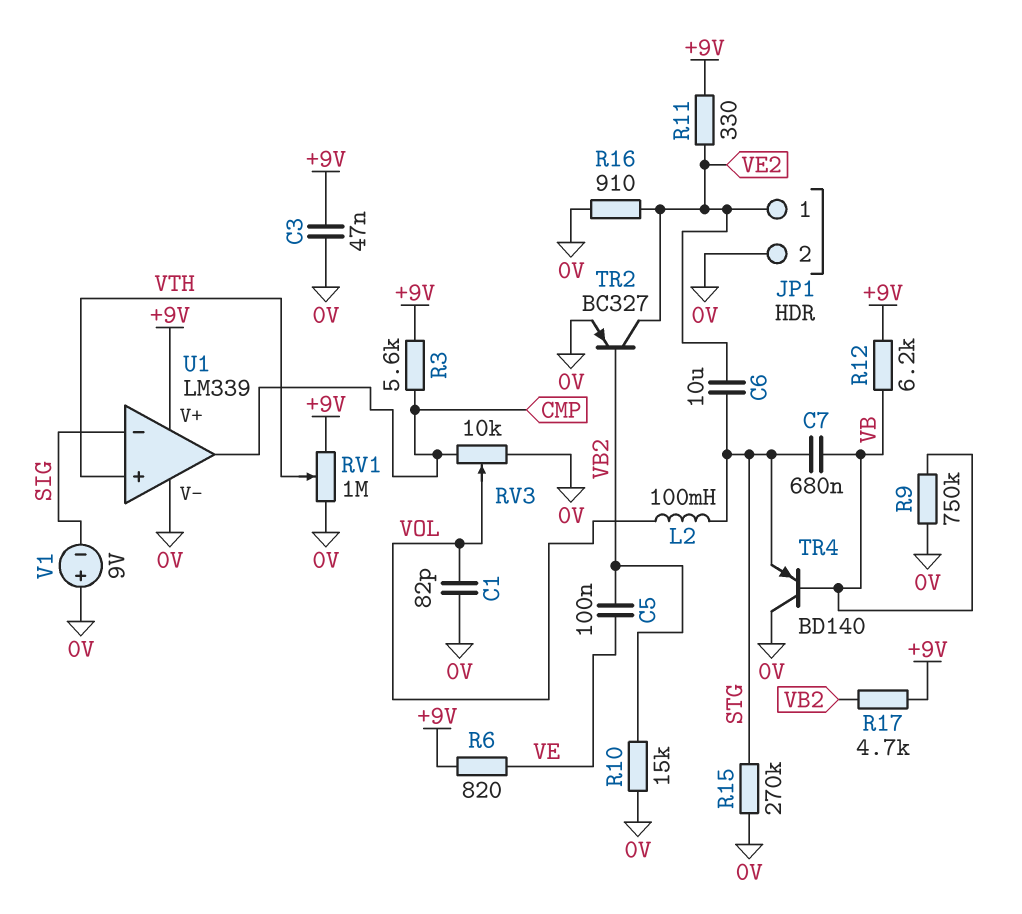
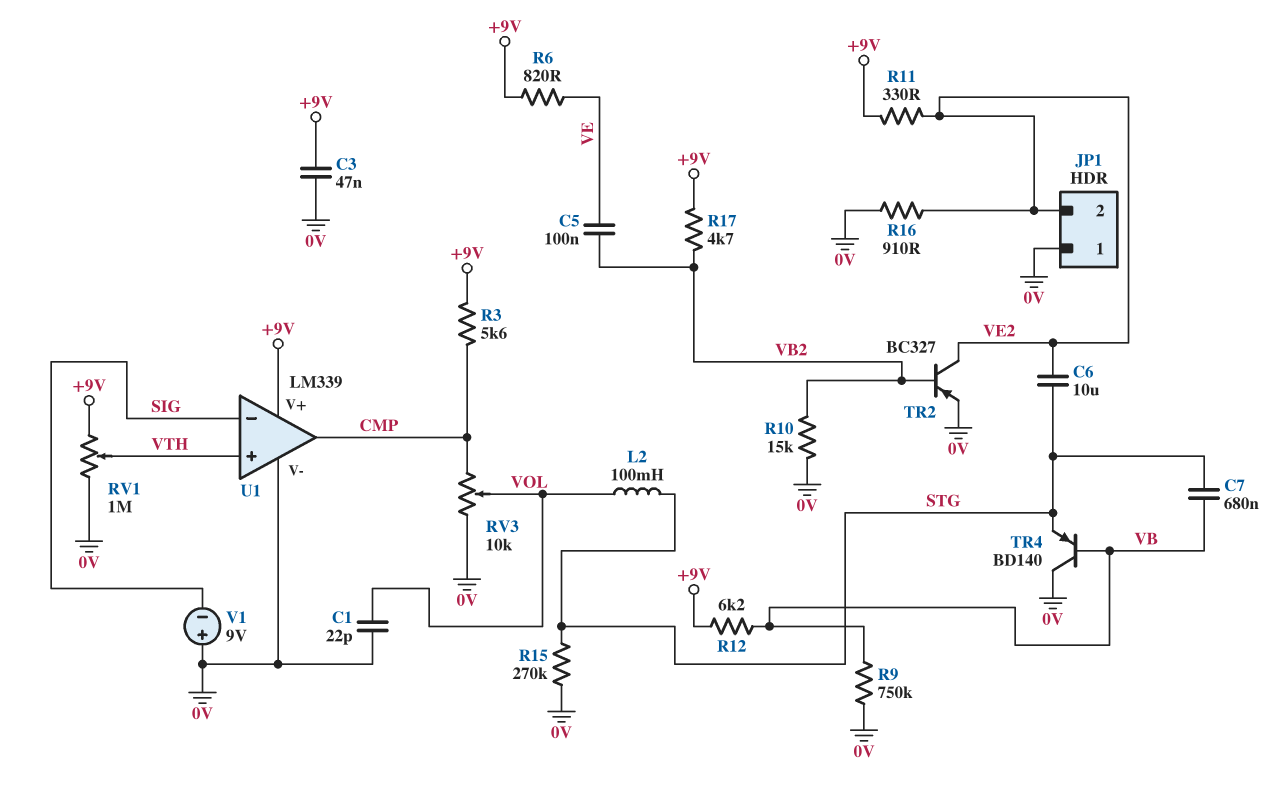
C1: 82pF (0V, VOL) -> 22pF (0V, VOL)
JP1 pin 1: VE2 -> 0V
JP1 pin 2: 0V -> VE2

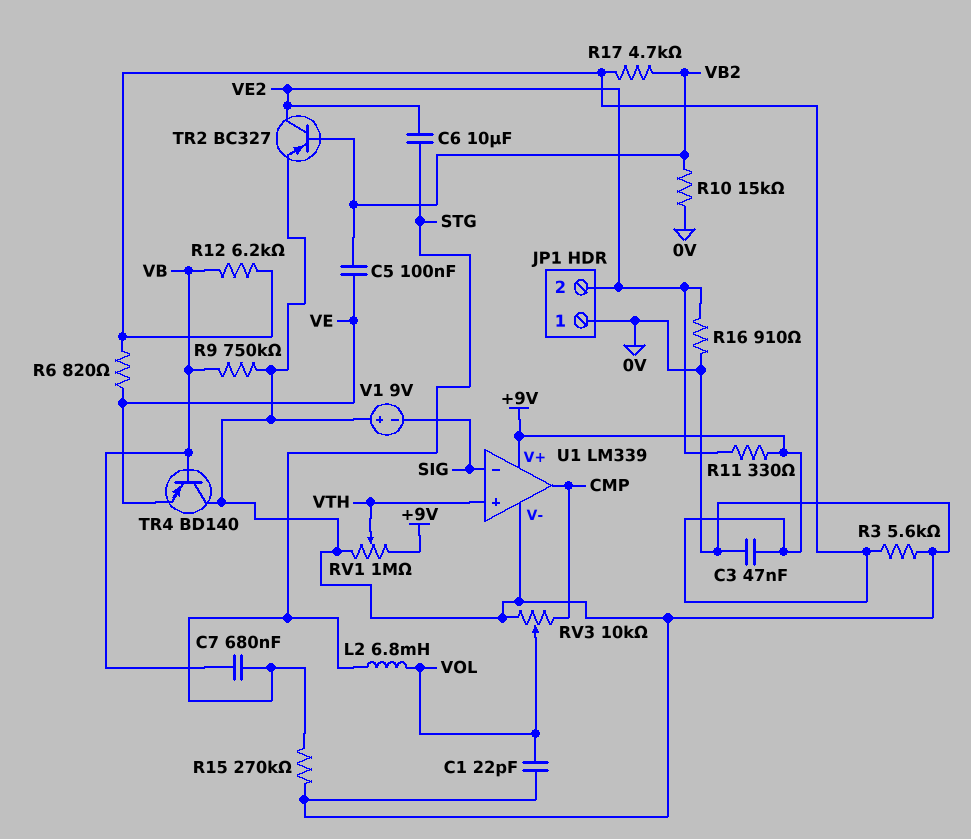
L2: 100mH (STG, VOL) -> 6.8mH (STG, VOL)
R3: 5.6k (+9V, CMP) -> 5.6k (+9V, 0V)
TR4: PNP BD140 (B VB, C 0V, E STG) -> PNP BD140 (B VB, C 0V, E VE)

